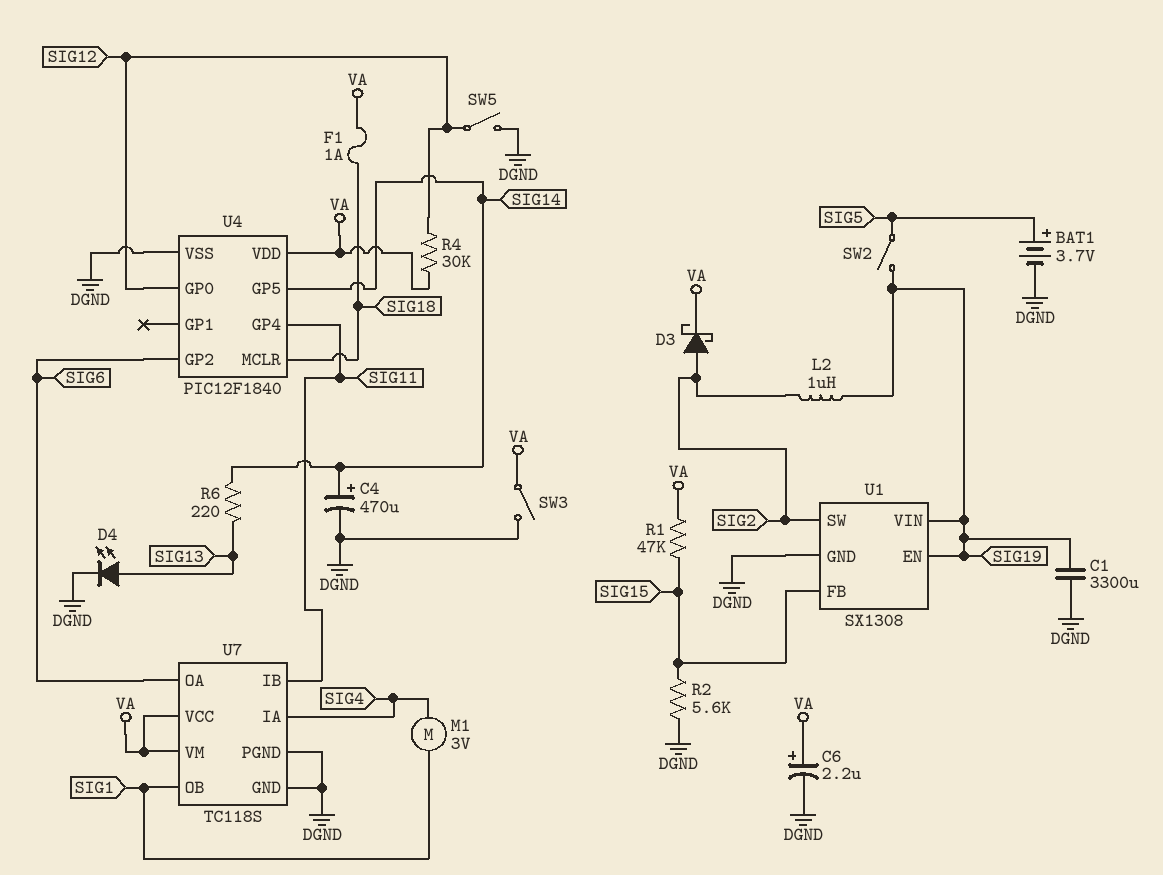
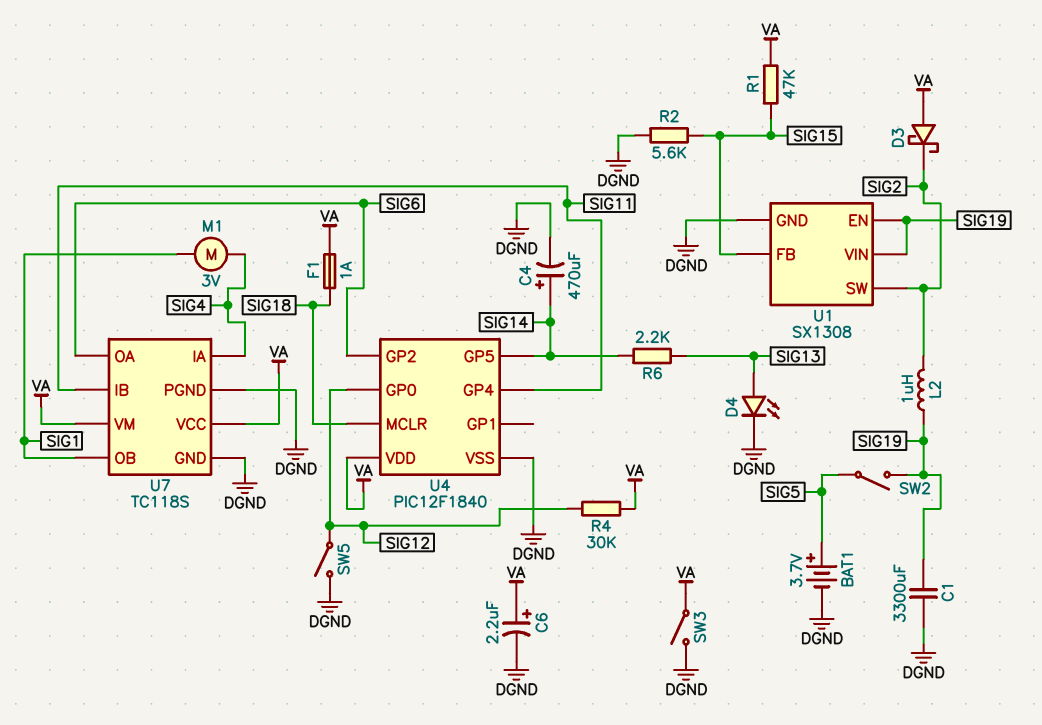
D3: schottky (A SIG2, K VA) -> schottky (A VA, K SIG2)
R6: 220 (SIG13, SIG14) -> 2.2k (SIG13, SIG14)

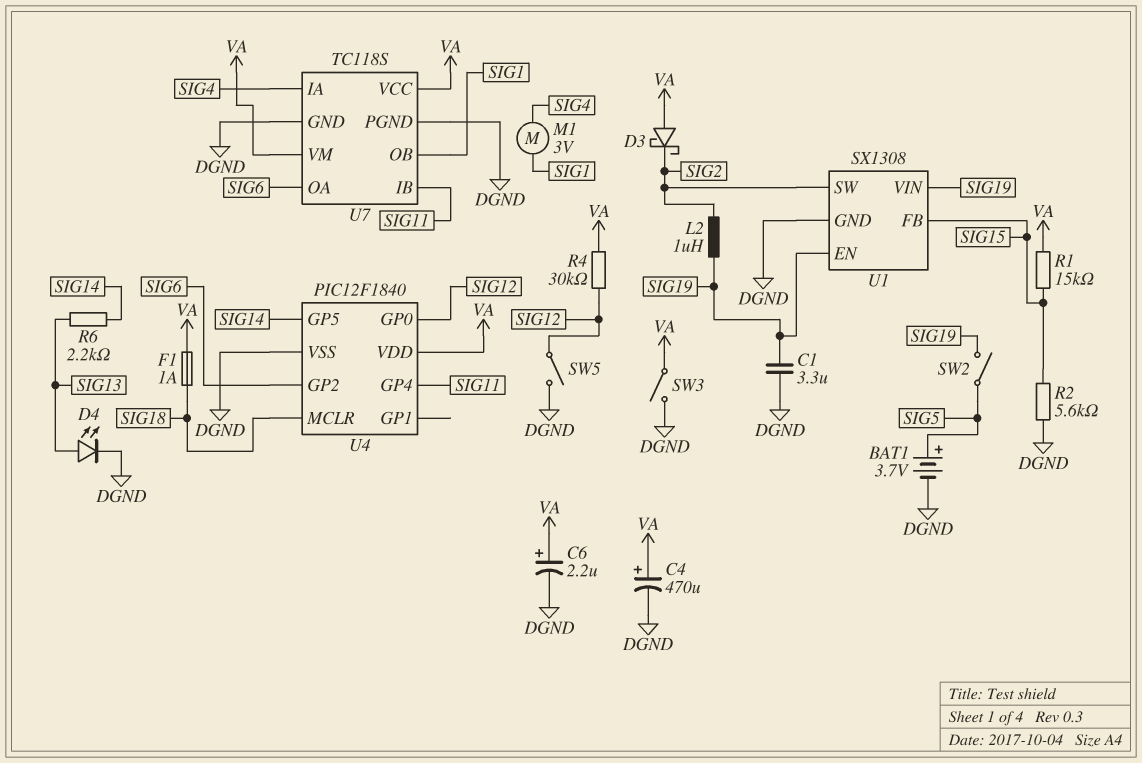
C1: 3300uF (DGND, SIG19) -> 3.3uF (DGND, SIG19)
C4: 470uF (plus SIG14, minus DGND) -> 470uF (plus VA, minus DGND)
R1: 47k (SIG15, VA) -> 15k (SIG15, VA)

